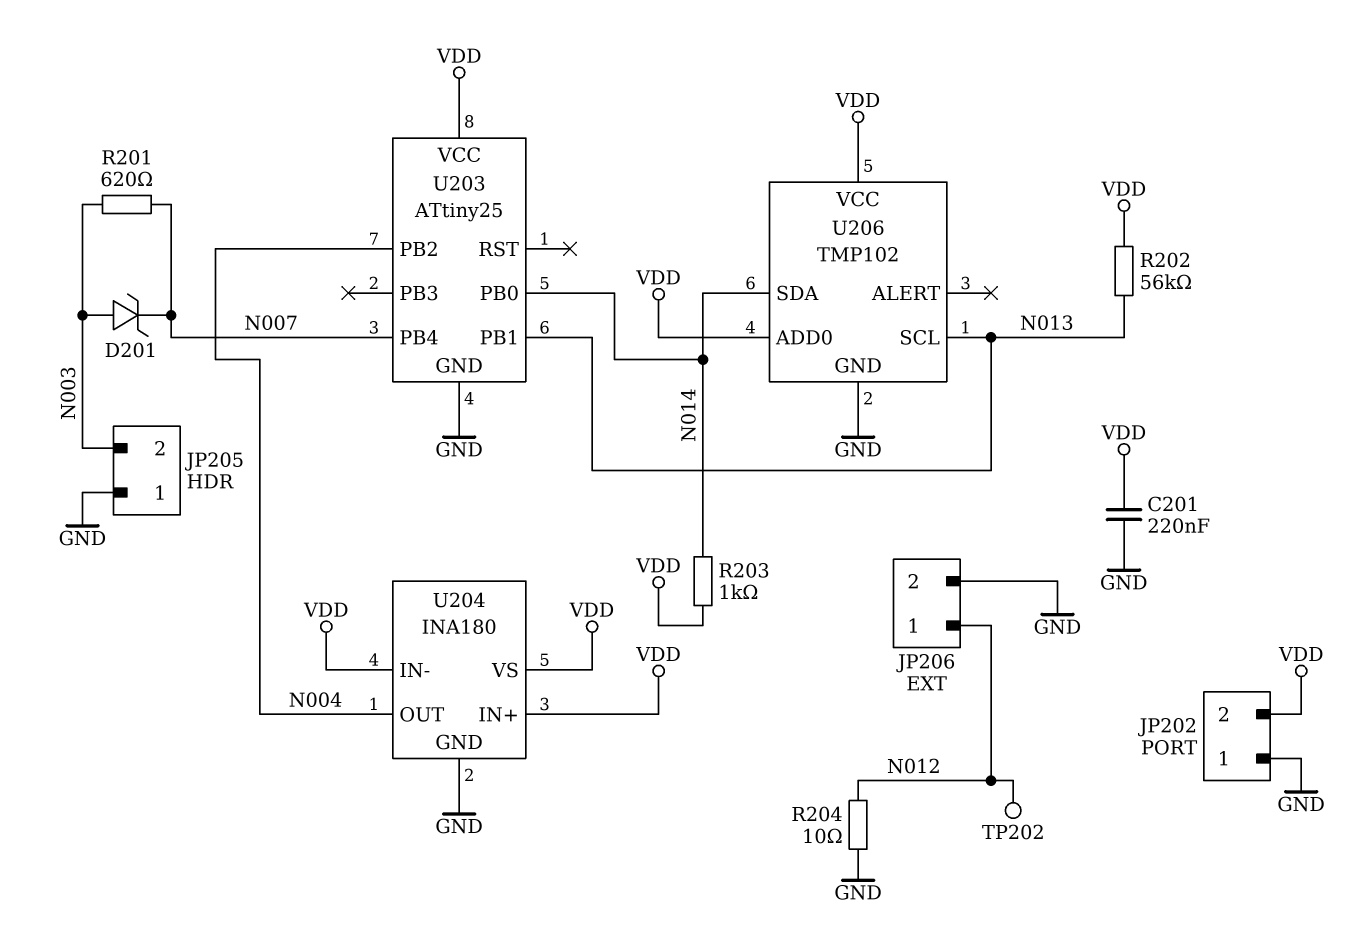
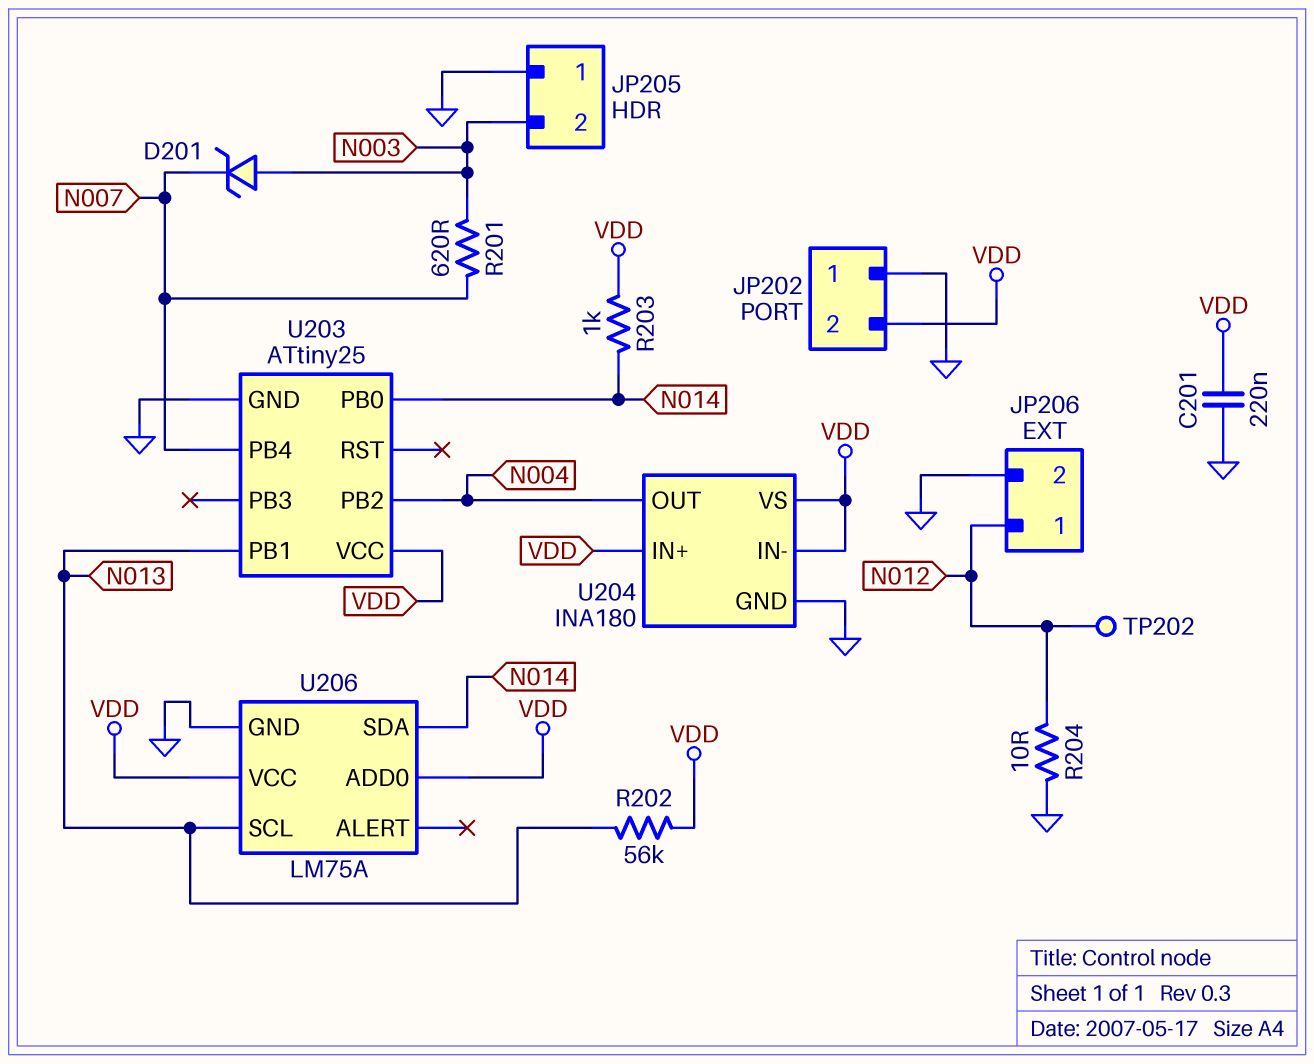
U206: TMP102 -> LM75A

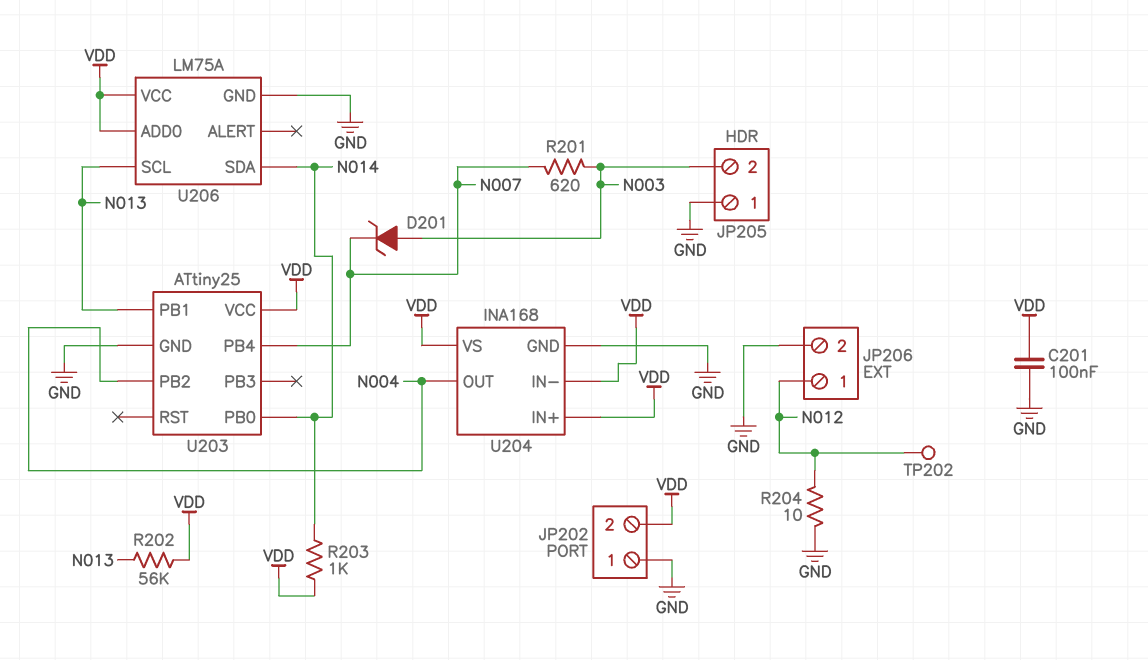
C201: 220nF (GND, VDD) -> 100nF (GND, VDD)
U204: INA180 -> INA168

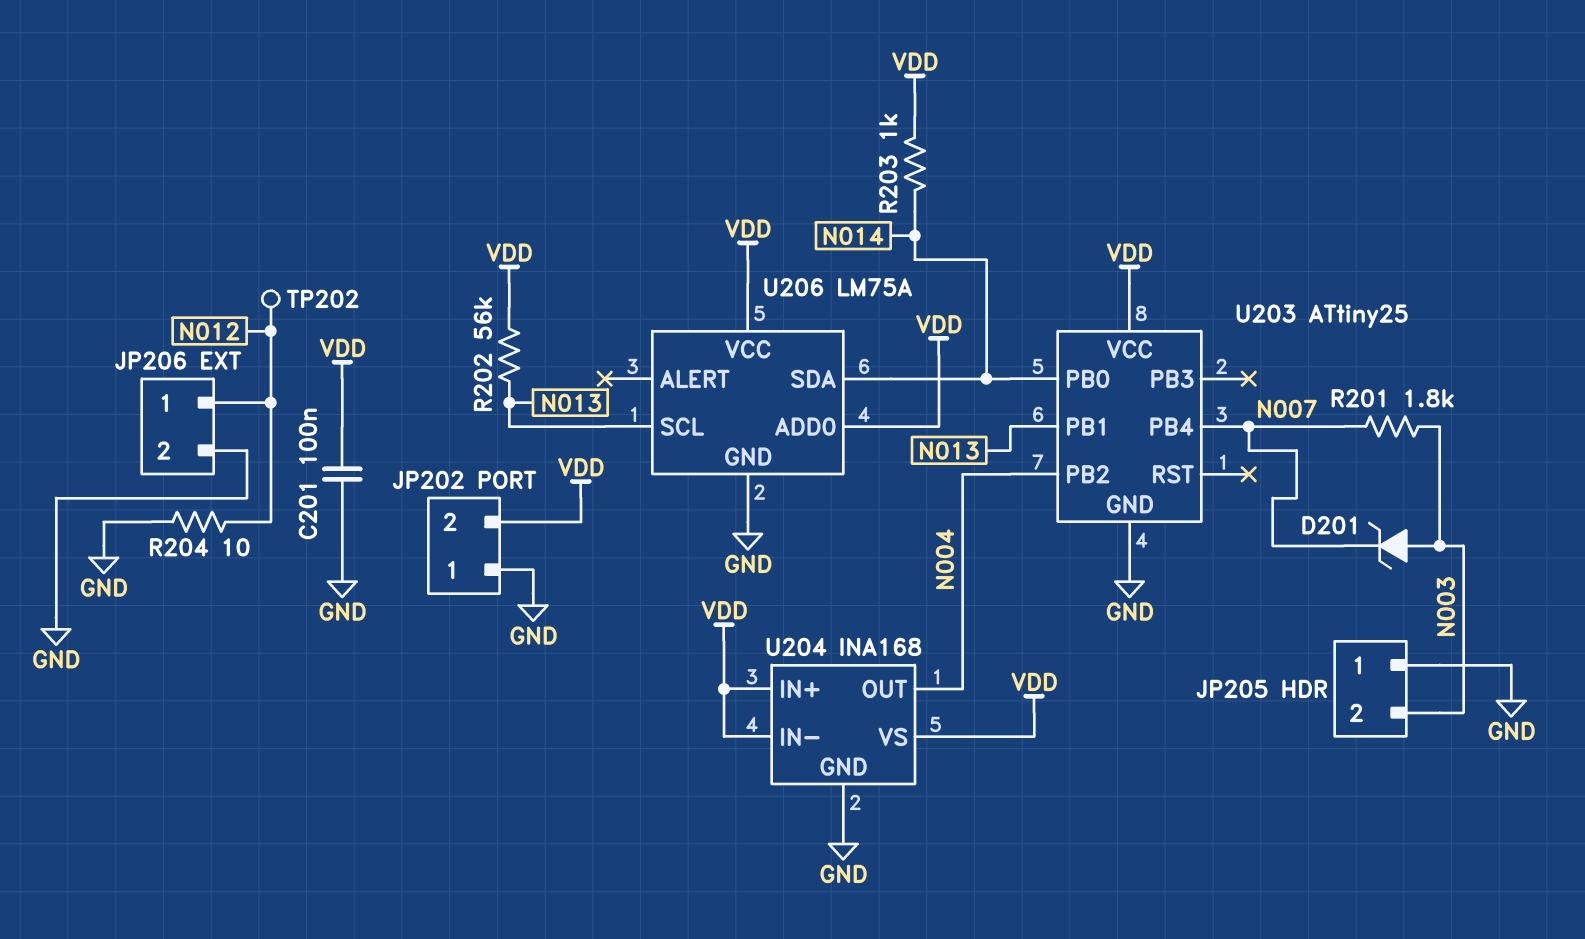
R201: 620 (N003, N007) -> 1.8k (N003, N007)

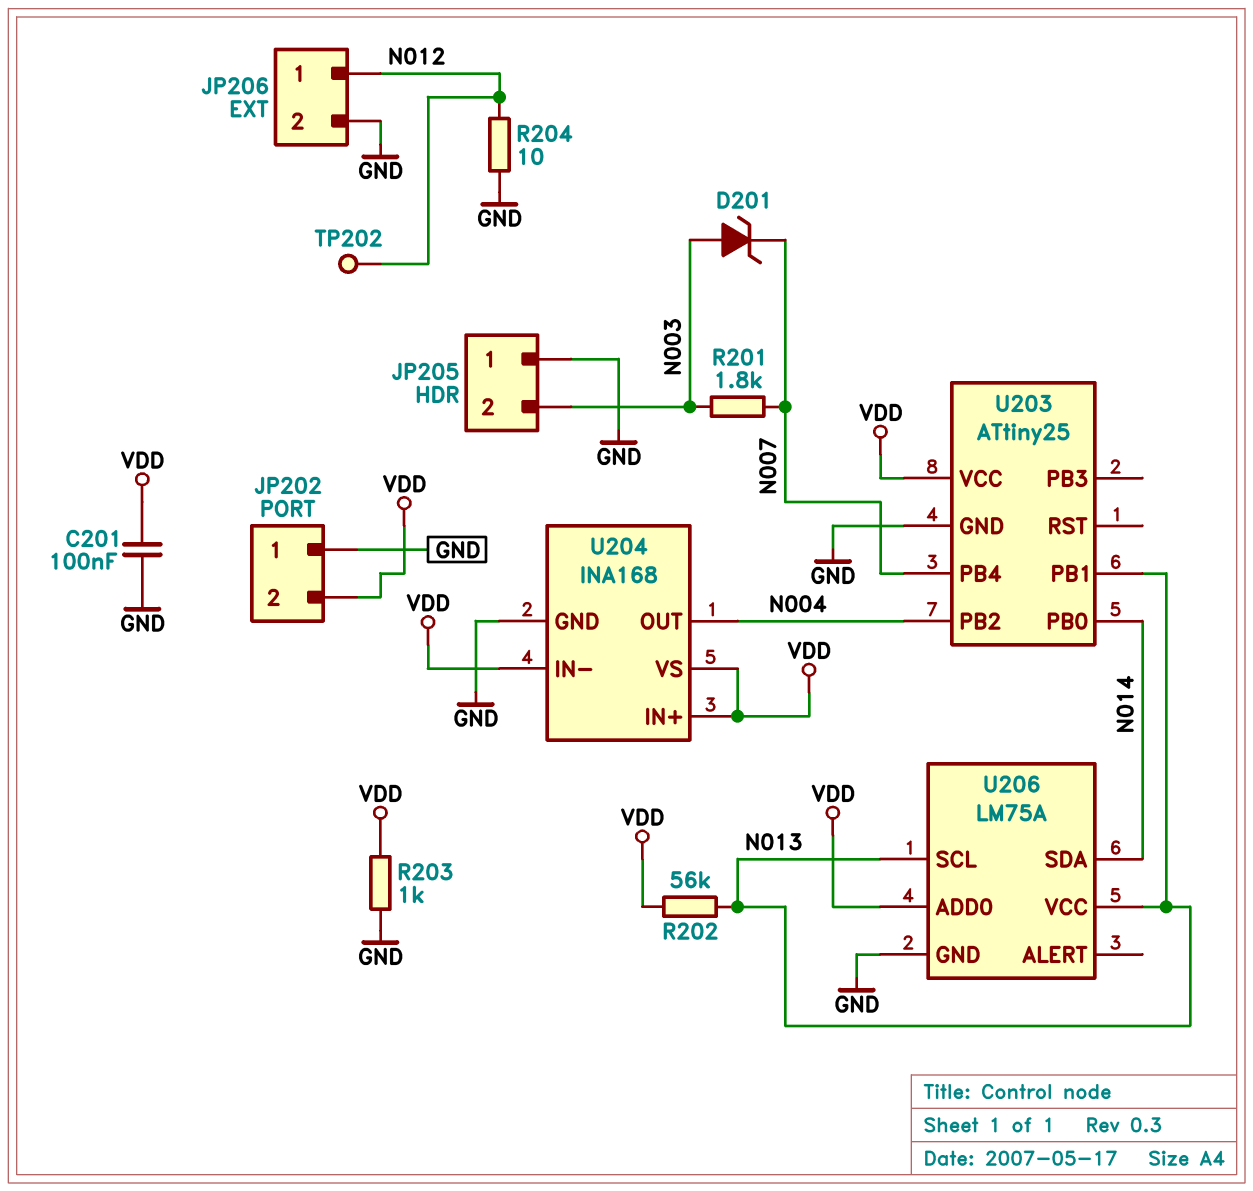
R203: 1k (N014, VDD) -> 1k (GND, VDD)
U206 pin VCC: VDD -> N013

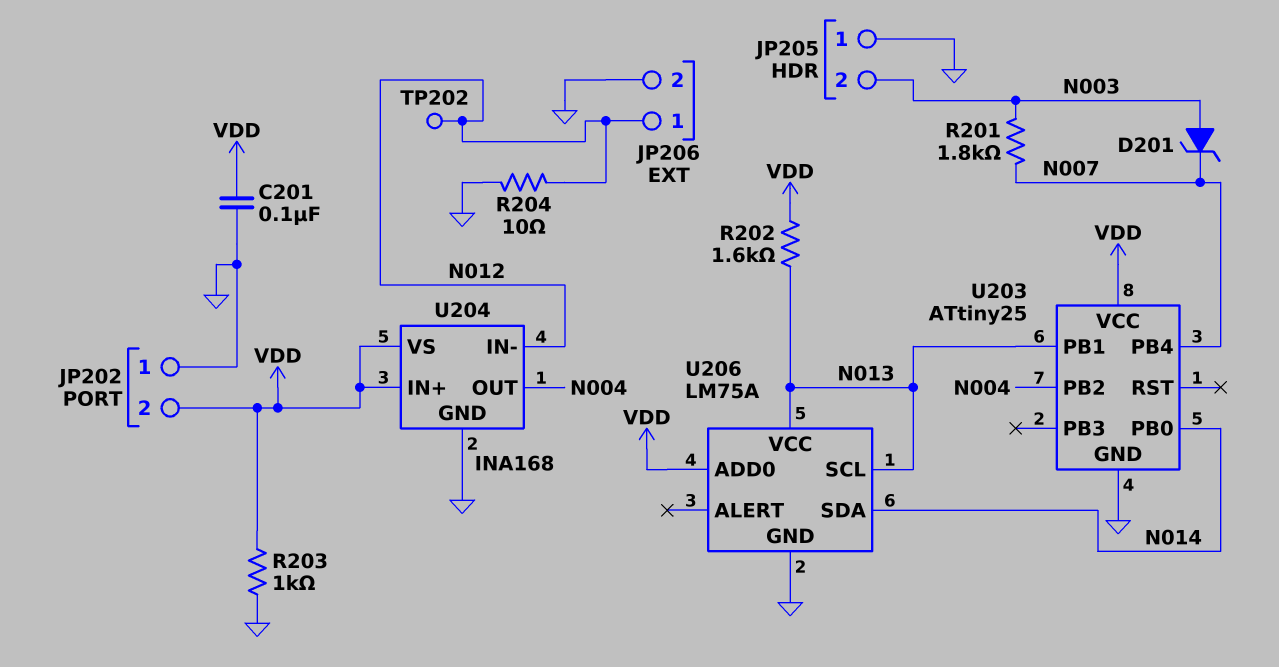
R202: 56k (N013, VDD) -> 1.6k (N013, VDD)
U204 pin IN-: VDD -> N012

